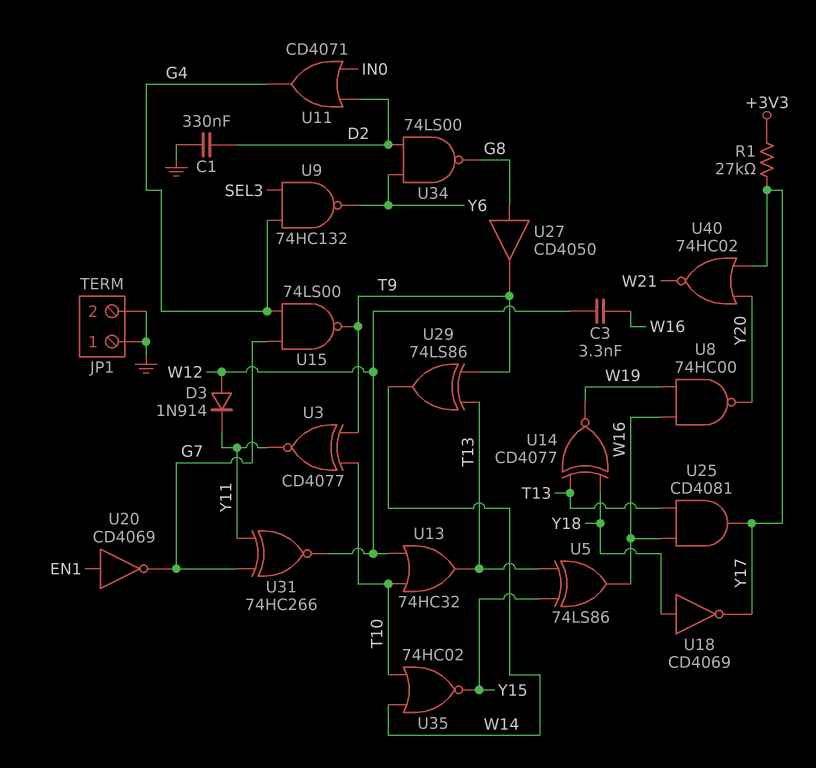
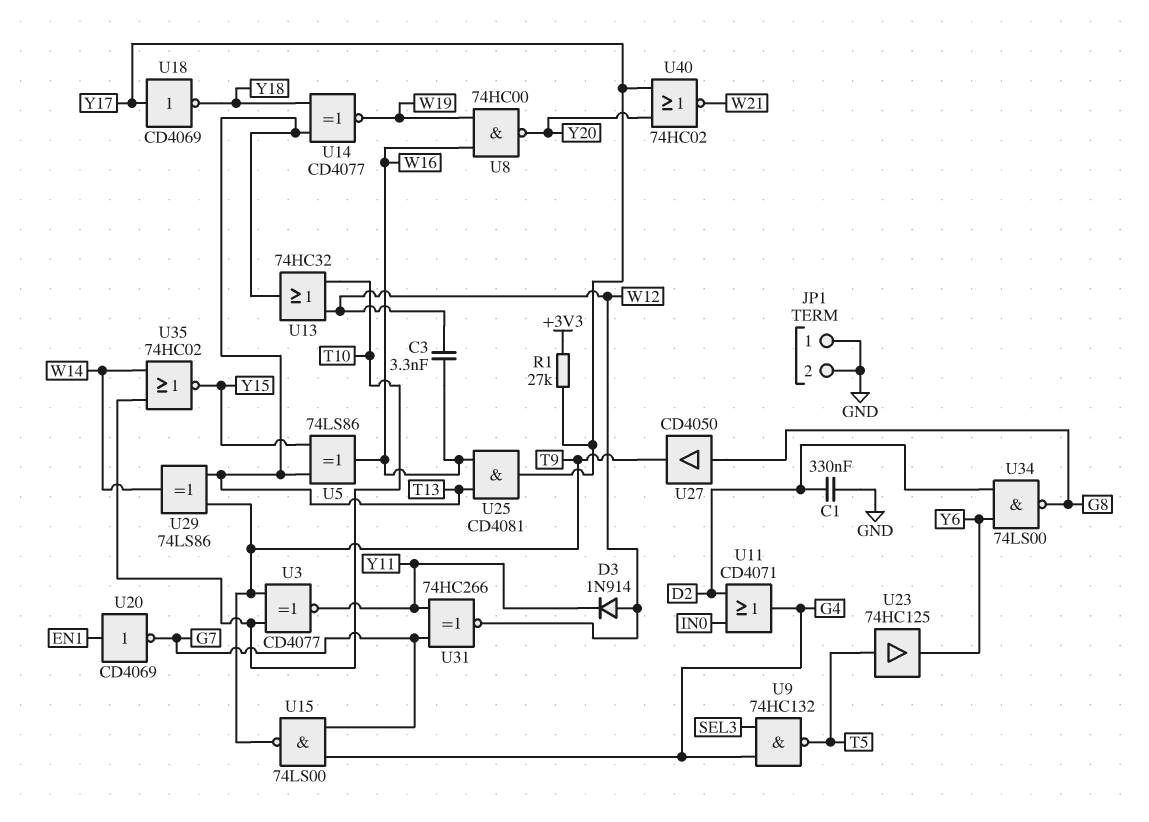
U9: NAND 74HC132 (in G4, in SEL3, out Y6) -> NAND 74HC132 (in G4, in SEL3, out T5)
U18: NOT CD4069 (in Y18, out Y17) -> NOT CD4069 (in Y17, out Y18)
U23: none -> buffer 74HC125 (in T5, out Y6)

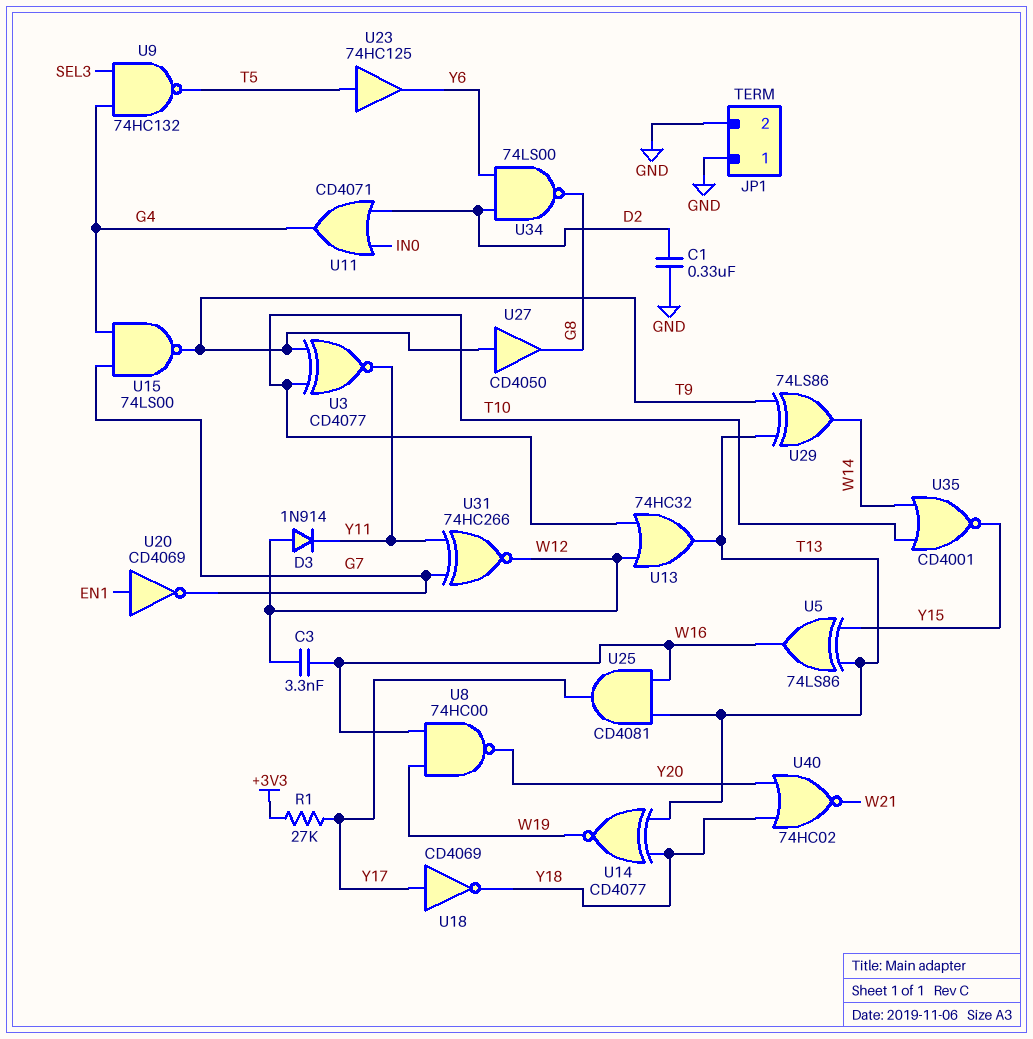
U27: buffer CD4050 (in G8, out T9) -> buffer CD4050 (in T9, out G8)
U35: NOR 74HC02 (in T10, in W14, out Y15) -> NOR CD4001 (in T10, in W14, out Y15)
U40: NOR 74HC02 (in Y17, in Y20, out W21) -> NOR 74HC02 (in Y18, in Y20, out W21)

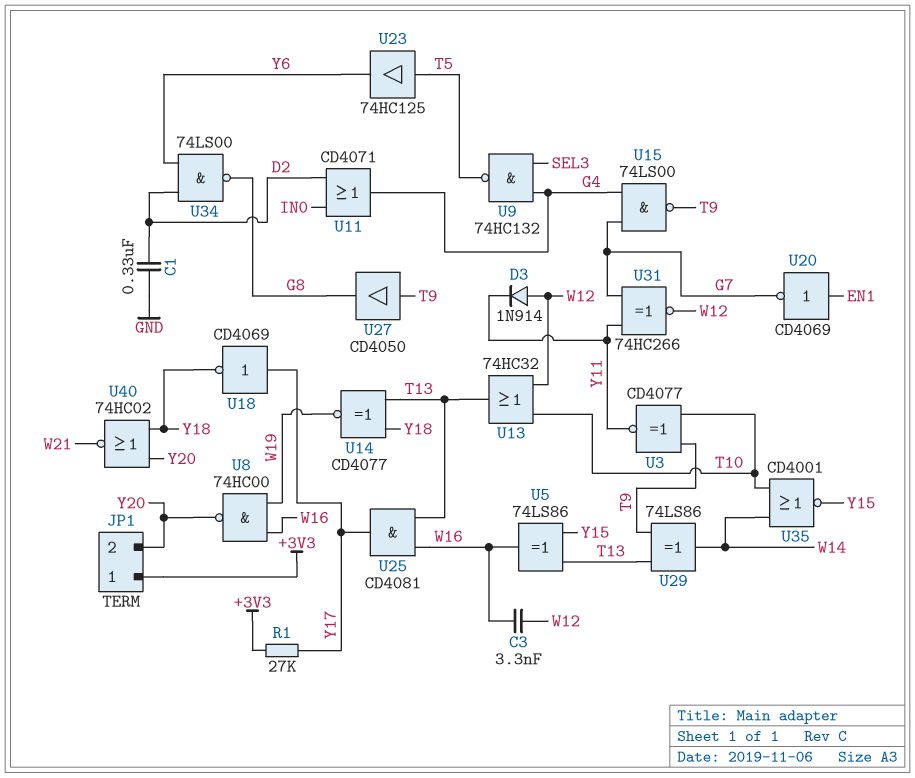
JP1 pin 1: GND -> +3V3
JP1 pin 2: GND -> Y20

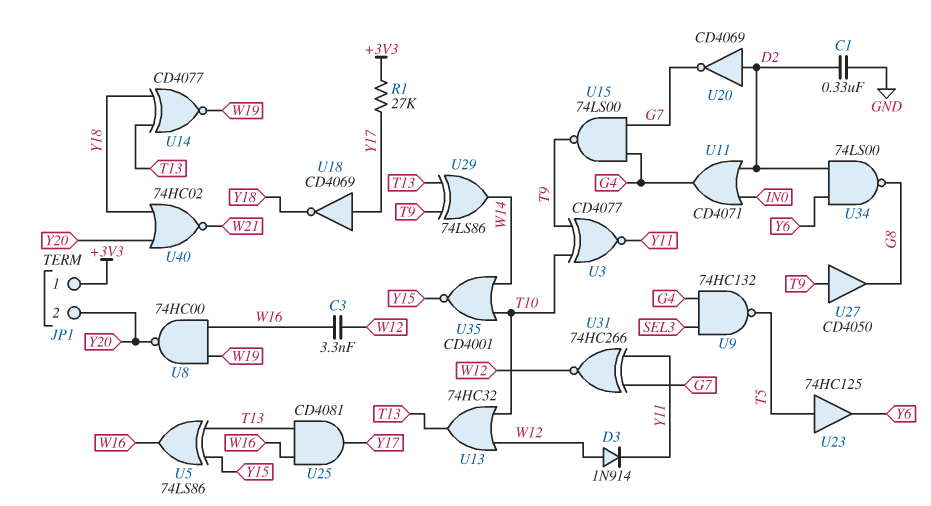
U20: NOT CD4069 (in EN1, out G7) -> NOT CD4069 (in D2, out G7)

